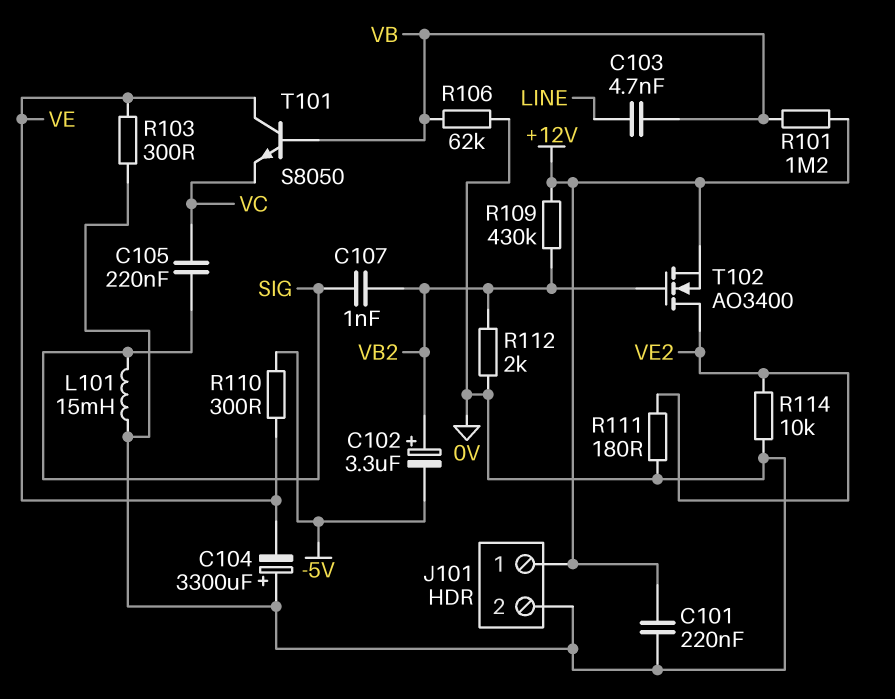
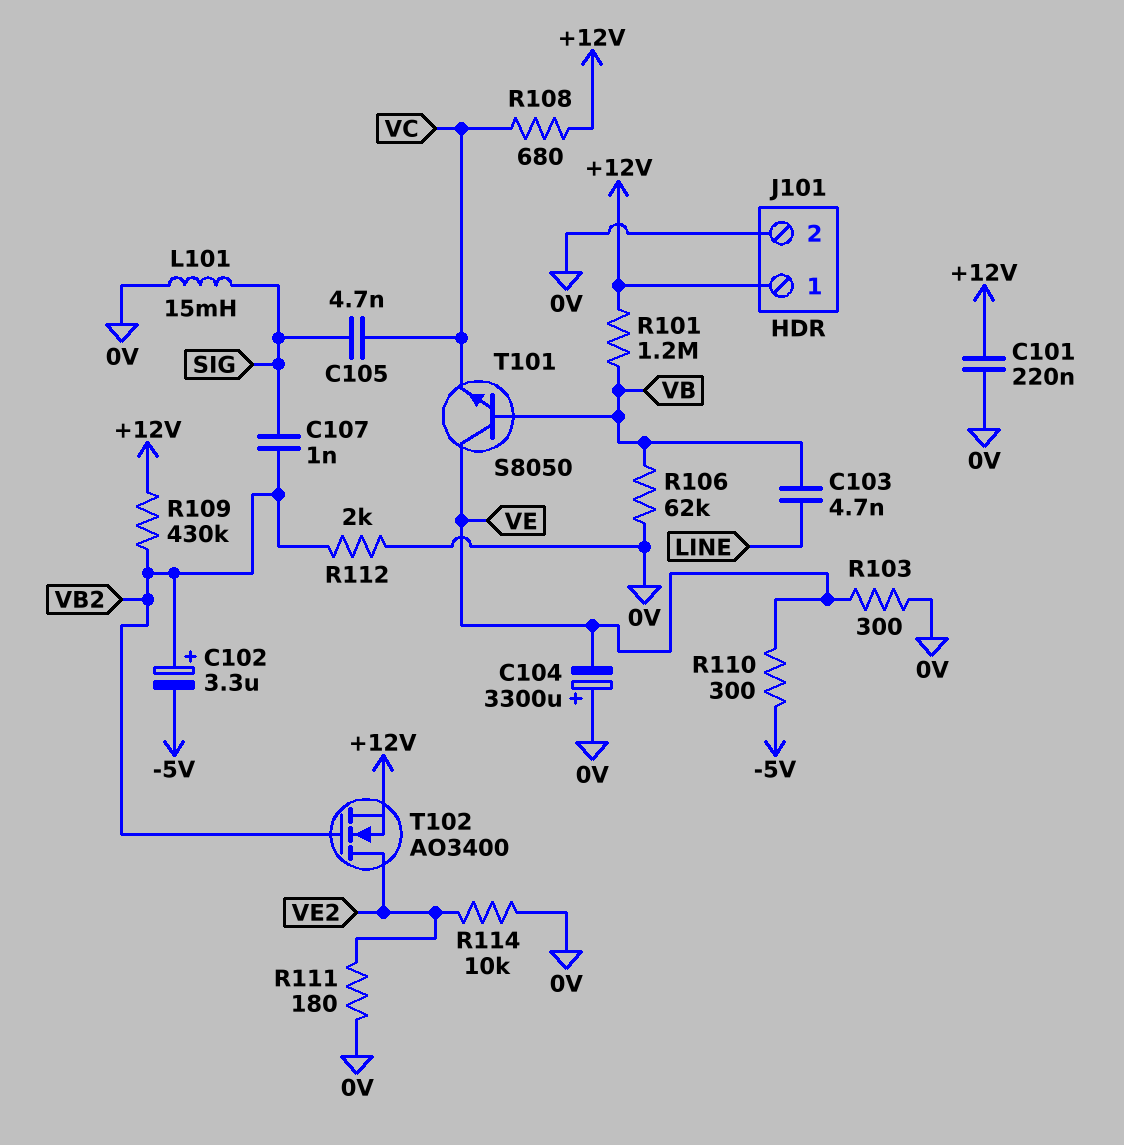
C105: 220nF (SIG, VC) -> 4.7nF (SIG, VC)
R108: none -> 680 (+12V, VC)

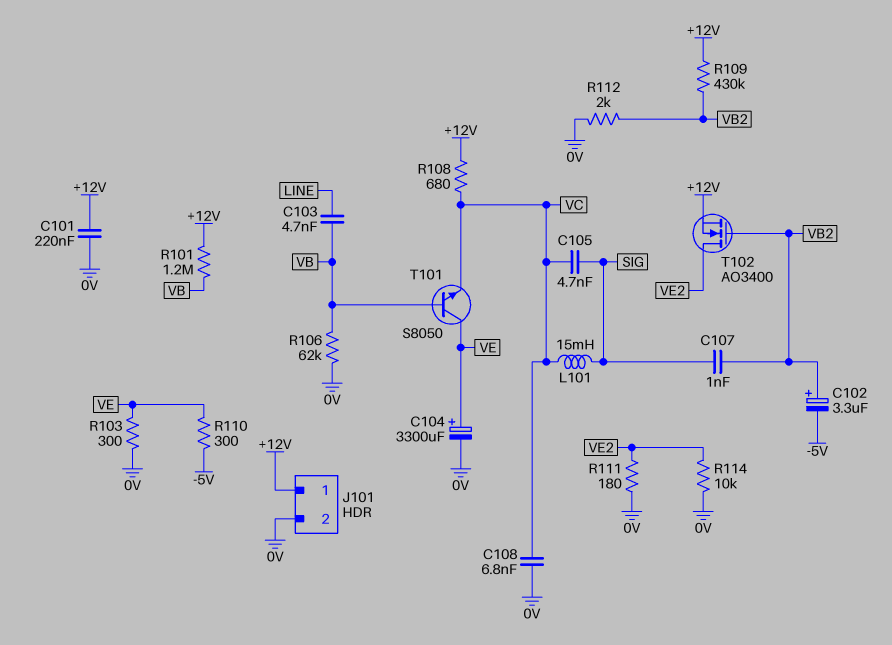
C104: 3300uF (plus 0V, minus VE) -> 3300uF (plus VE, minus 0V)
C108: none -> 6.8nF (0V, VC)
L101: 15mH (0V, SIG) -> 15mH (SIG, VC)

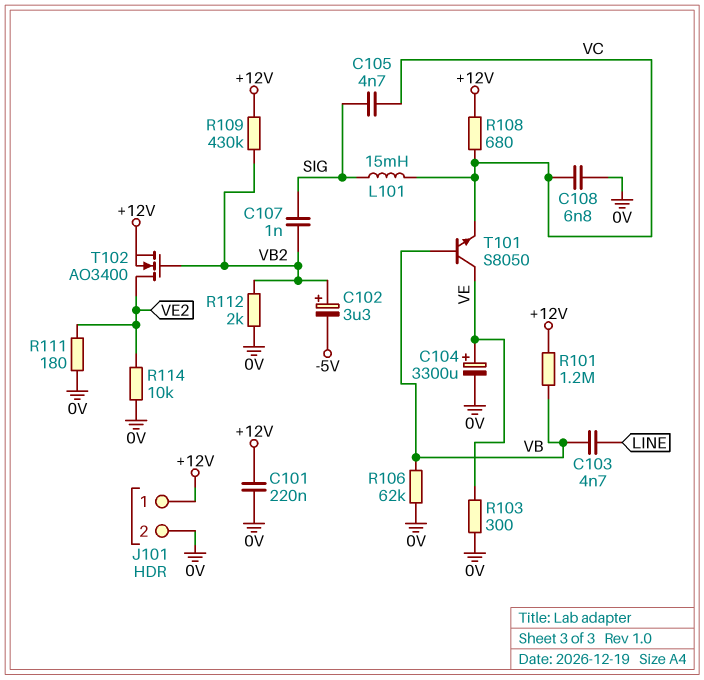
R110: 300 (-5V, VE) -> none

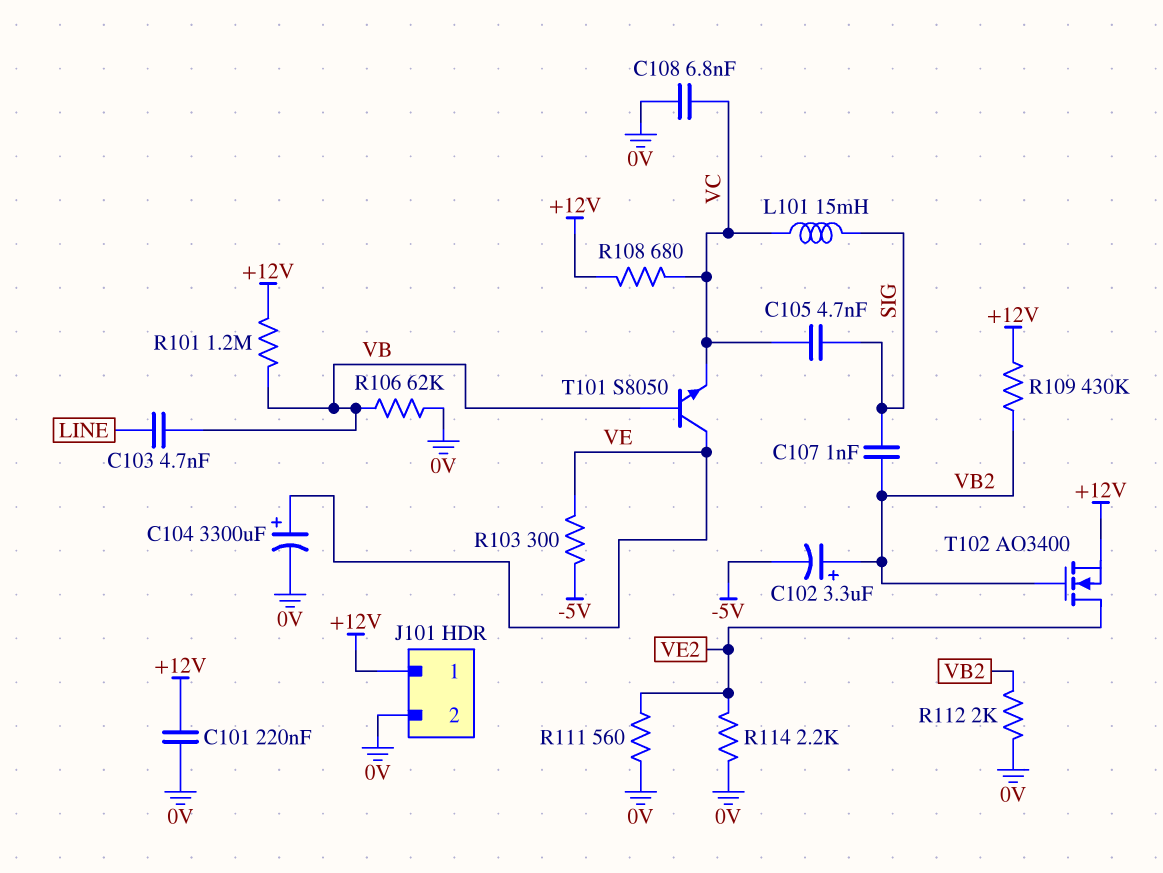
R103: 300 (0V, VE) -> 300 (-5V, VE)
R111: 180 (0V, VE2) -> 560 (0V, VE2)
R114: 10k (0V, VE2) -> 2.2k (0V, VE2)

